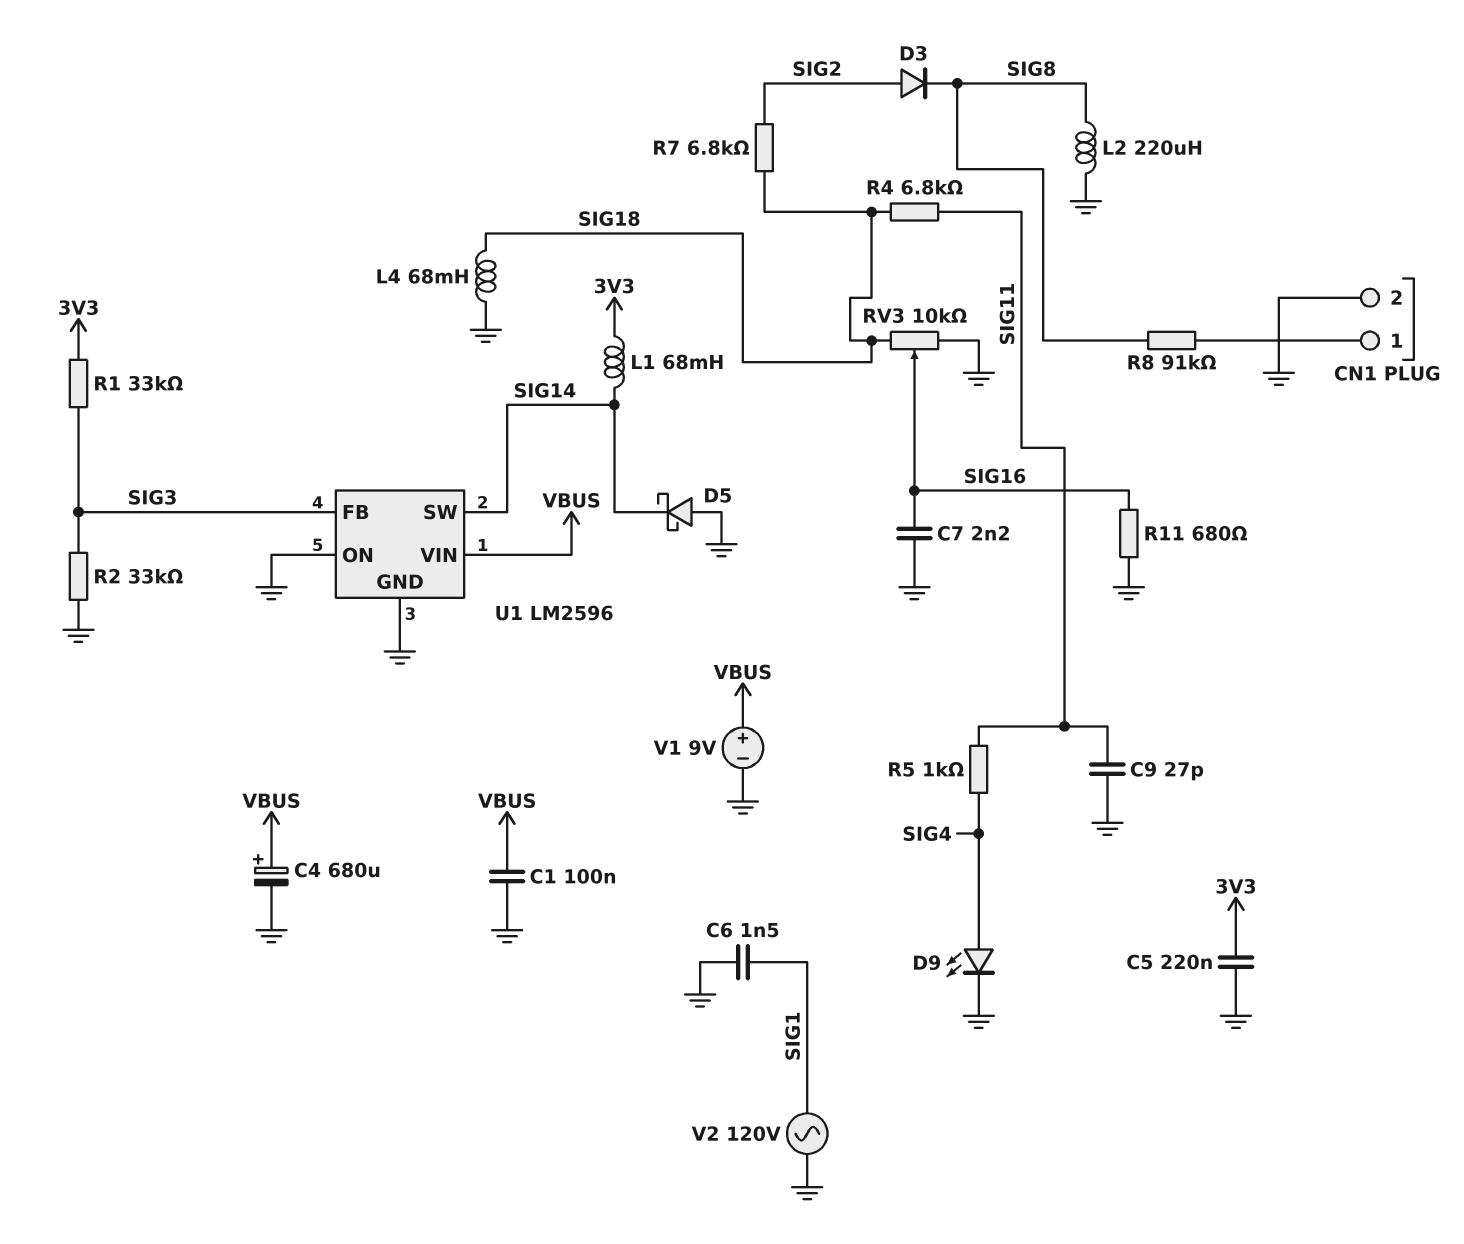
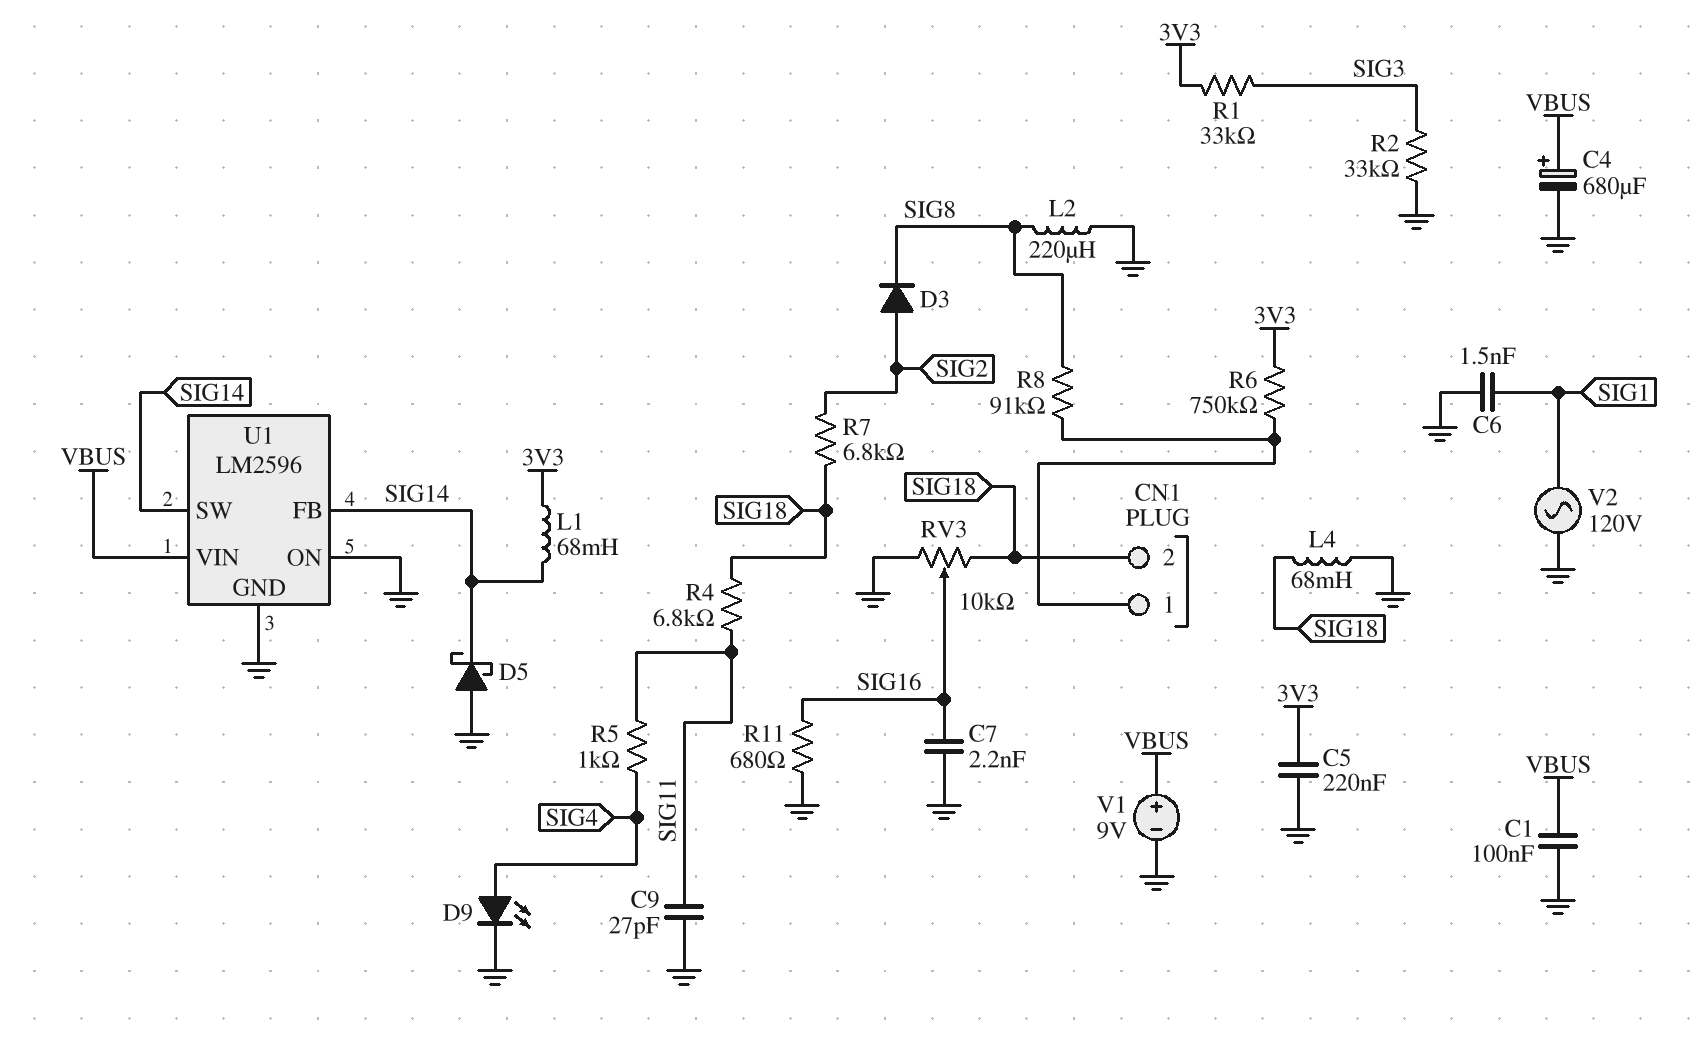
CN1 pin 2: GND -> SIG18
R6: none -> 750k (3V3, CN1/1)
U1 pin FB: SIG3 -> SIG14

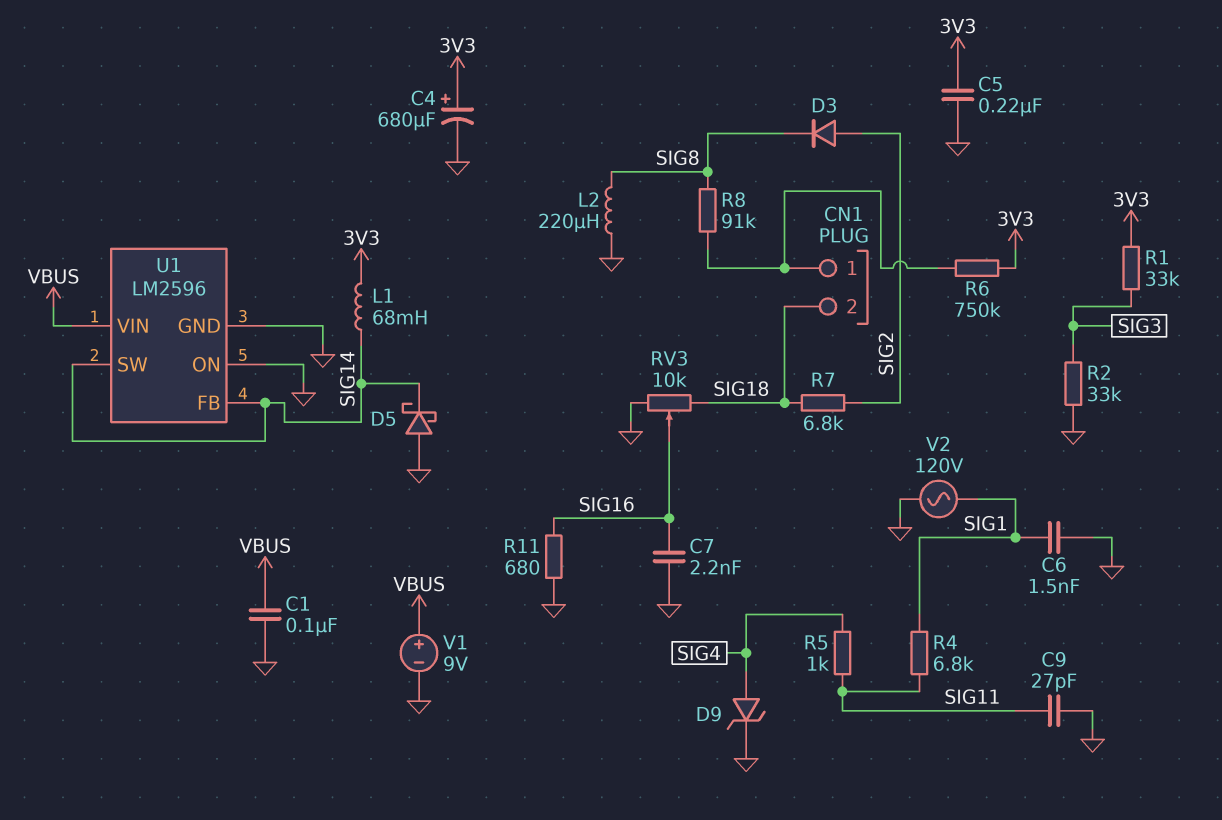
C4: 680uF (plus VBUS, minus GND) -> 680uF (plus 3V3, minus GND)
D9: LED (A SIG4, K GND) -> zener (A SIG4, K GND)
L4: 68mH (GND, SIG18) -> none
R4: 6.8k (SIG11, SIG18) -> 6.8k (SIG1, SIG11)

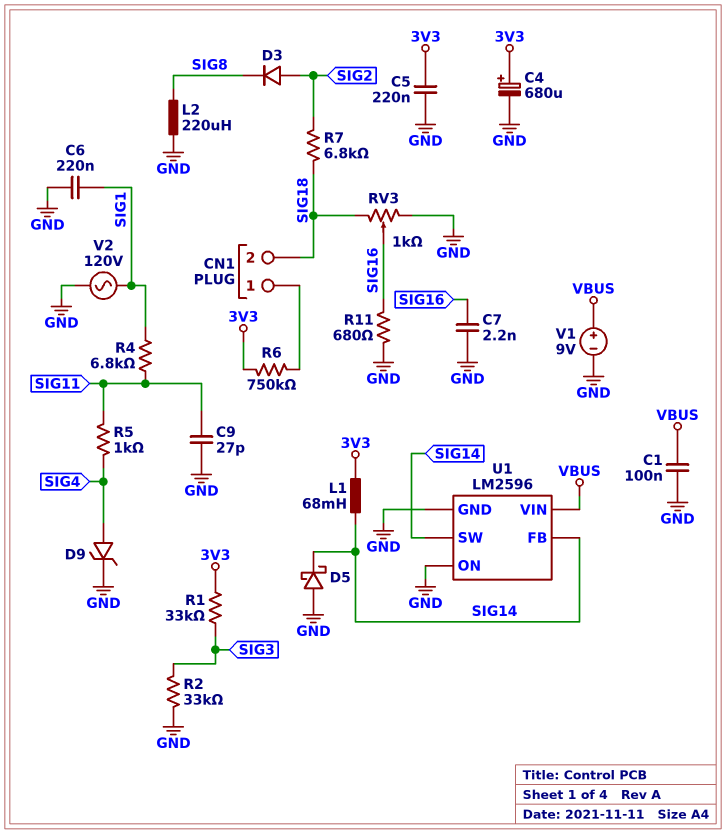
C6: 1.5nF (GND, SIG1) -> 220nF (GND, SIG1)
R8: 91k (CN1/1, SIG8) -> none
RV3: 10k (GND, SIG18, wiper SIG16) -> 1k (GND, SIG18, wiper SIG16)

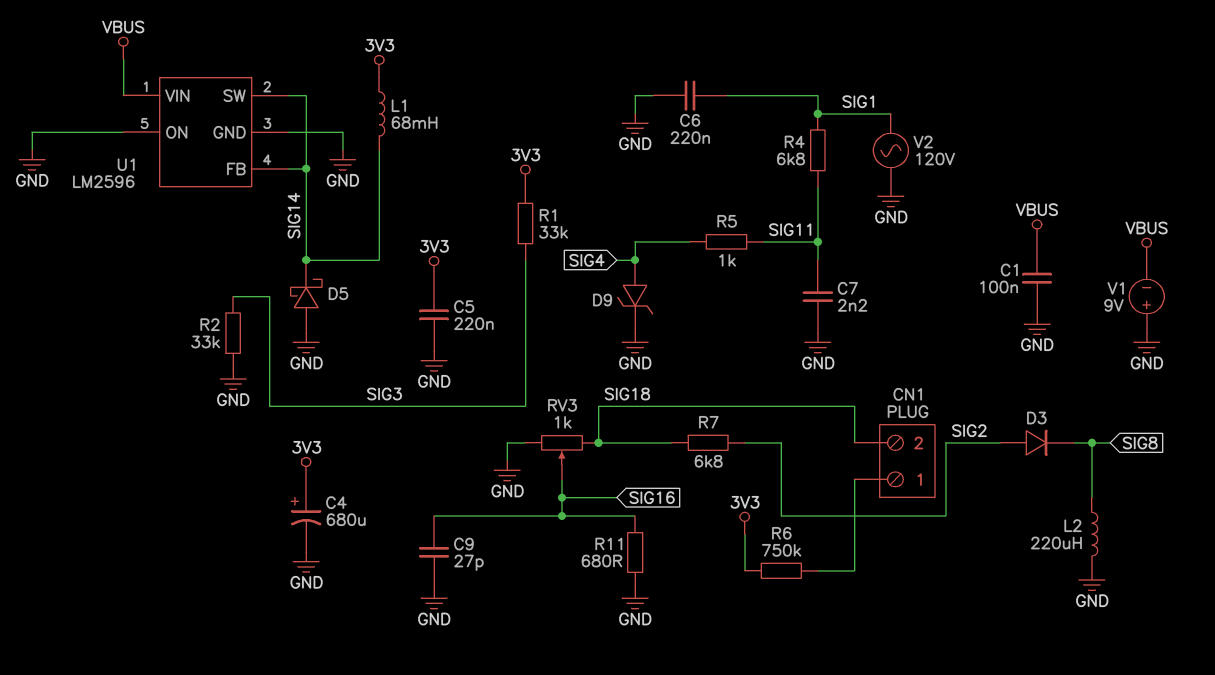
C7: 2.2nF (GND, SIG16) -> 2.2nF (GND, SIG11)
C9: 27pF (GND, SIG11) -> 27pF (GND, SIG16)
V1: 9V (plus VBUS, minus GND) -> 9V (plus GND, minus VBUS)

